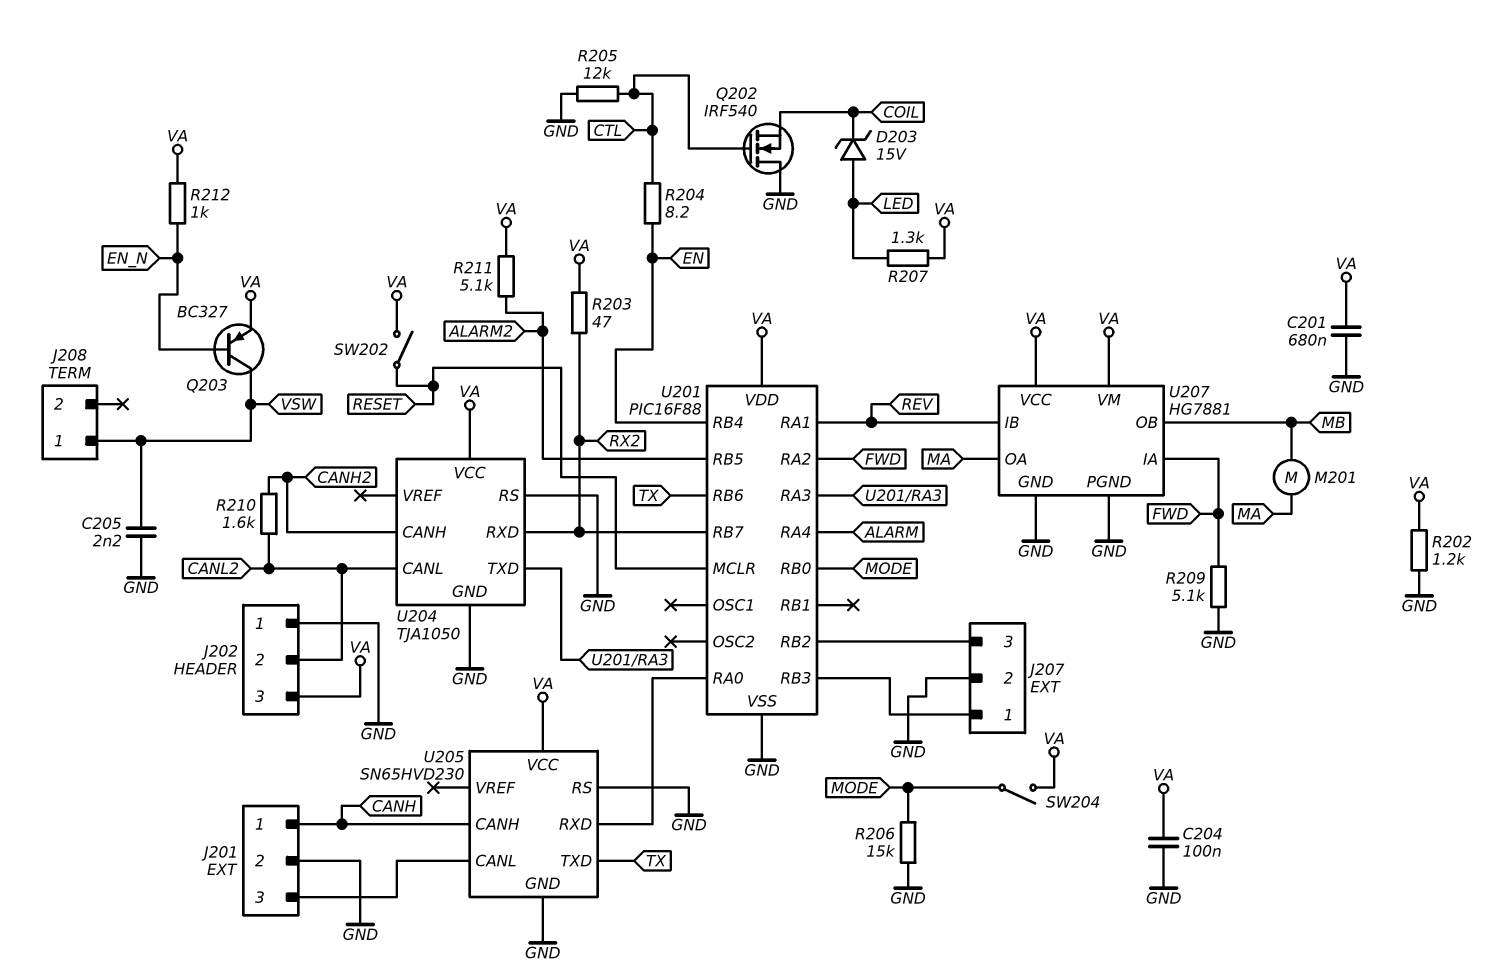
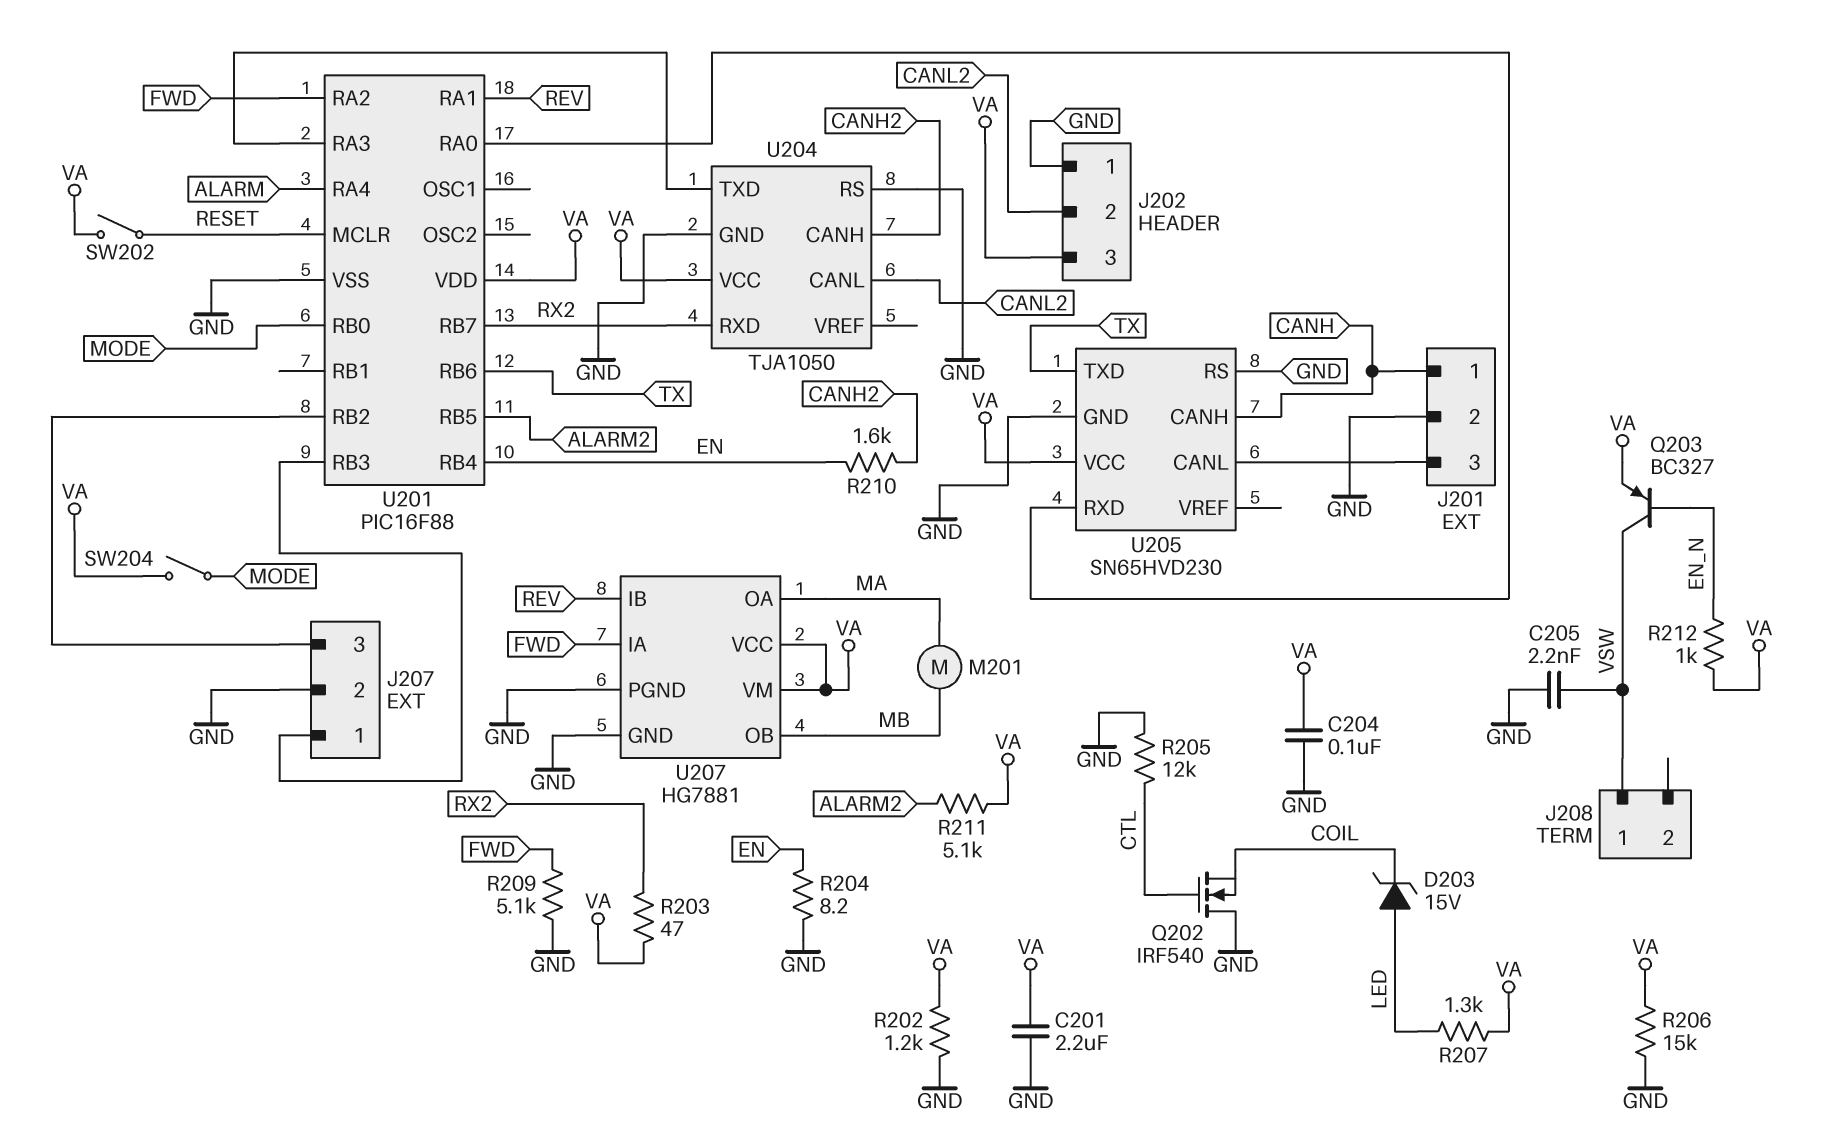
C201: 680nF (GND, VA) -> 2.2uF (GND, VA)
R204: 8.2 (CTL, EN) -> 8.2 (EN, GND)
R206: 15k (GND, MODE) -> 15k (GND, VA)
R210: 1.6k (CANH2, CANL2) -> 1.6k (CANH2, EN)

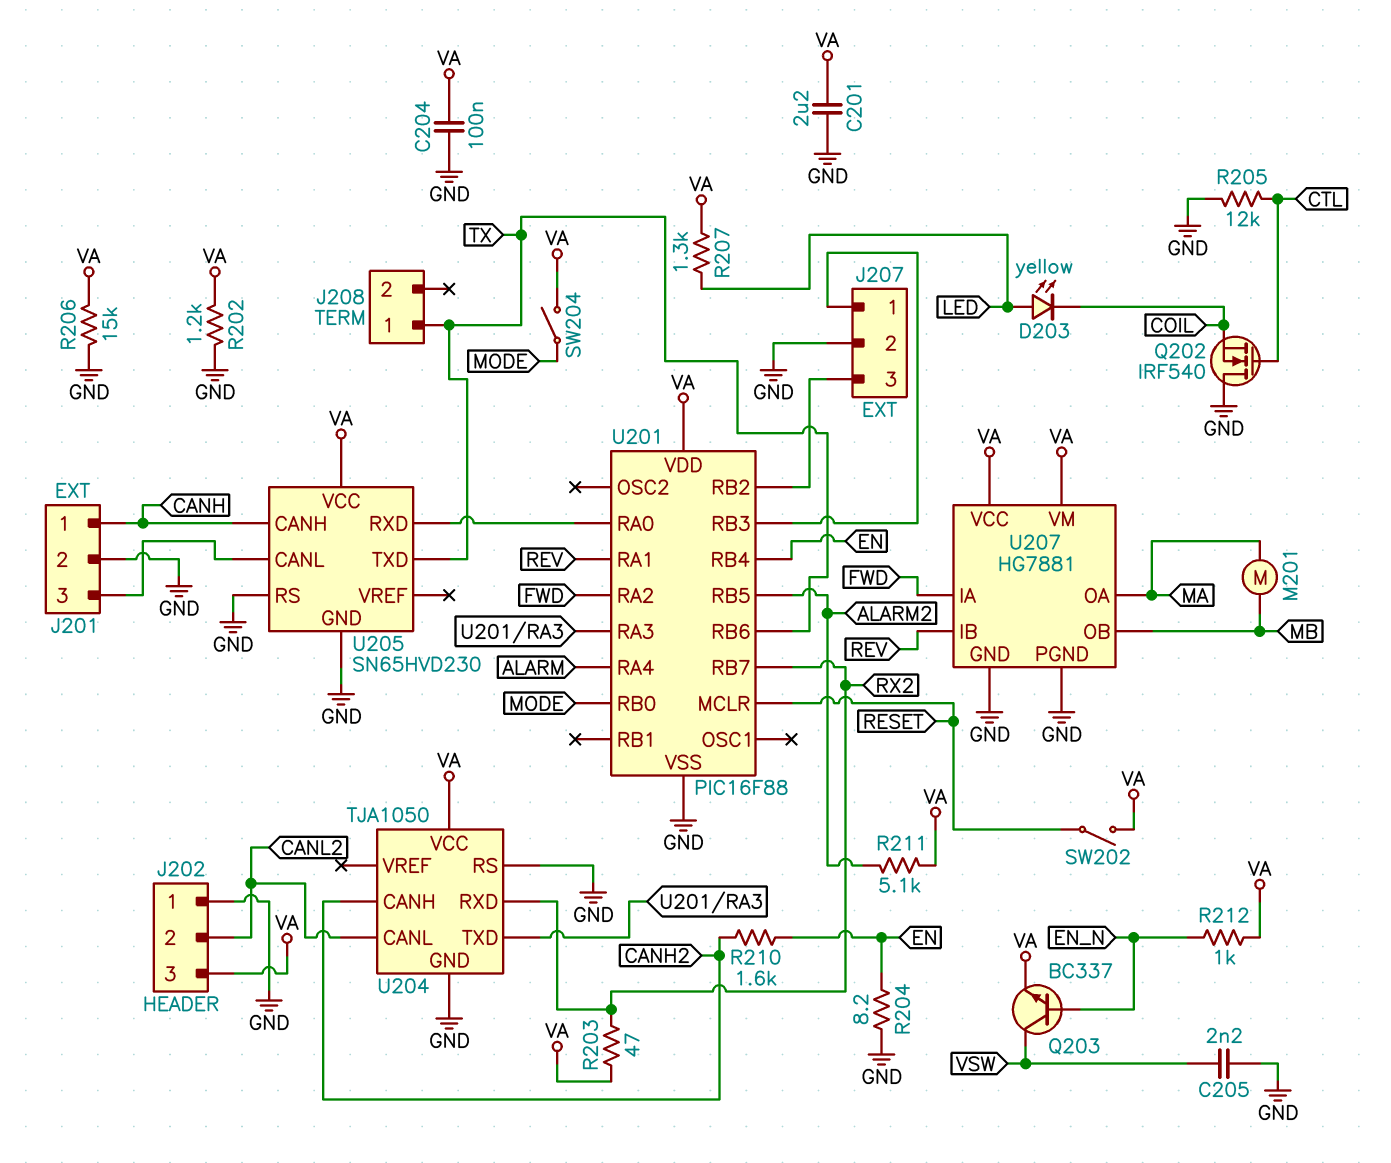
D203: zener 15V (A LED, K COIL) -> LED yellow (A LED, K COIL)
J208 pin 1: VSW -> TX
Q203: PNP BC327 (B EN_N, C VSW, E VA) -> NPN BC337 (B EN_N, C VSW, E VA)
R209: 5.1k (FWD, GND) -> none

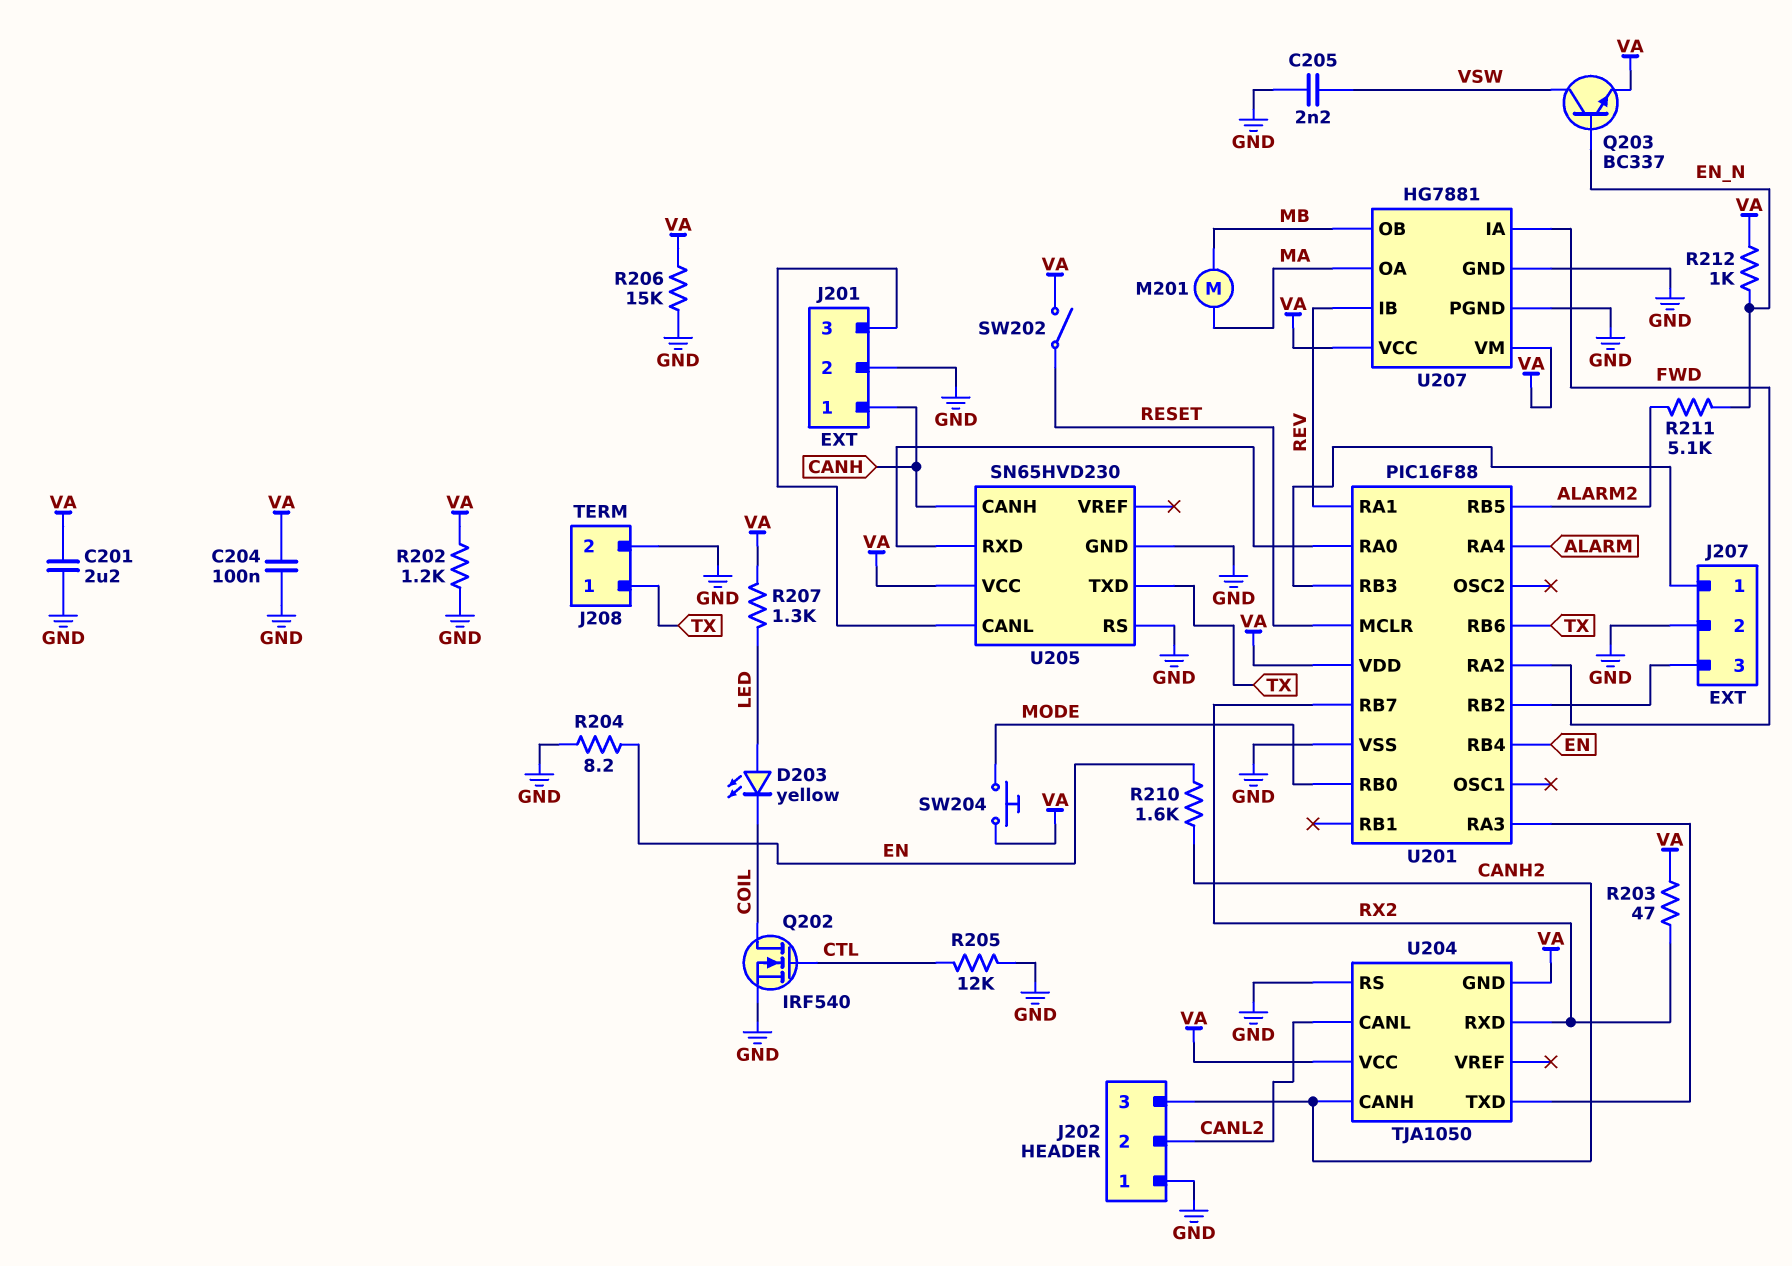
J202 pin 3: VA -> CANH2
J208 pin 2: none -> GND
Q202: NMOS IRF540 (G CTL, D GND, S COIL) -> NMOS IRF540 (G CTL, D COIL, S GND)
R211: 5.1k (ALARM2, VA) -> 5.1k (ALARM2, EN_N)
SW204: switch (MODE, VA) -> button (MODE, VA)
U204 pin GND: GND -> VA

